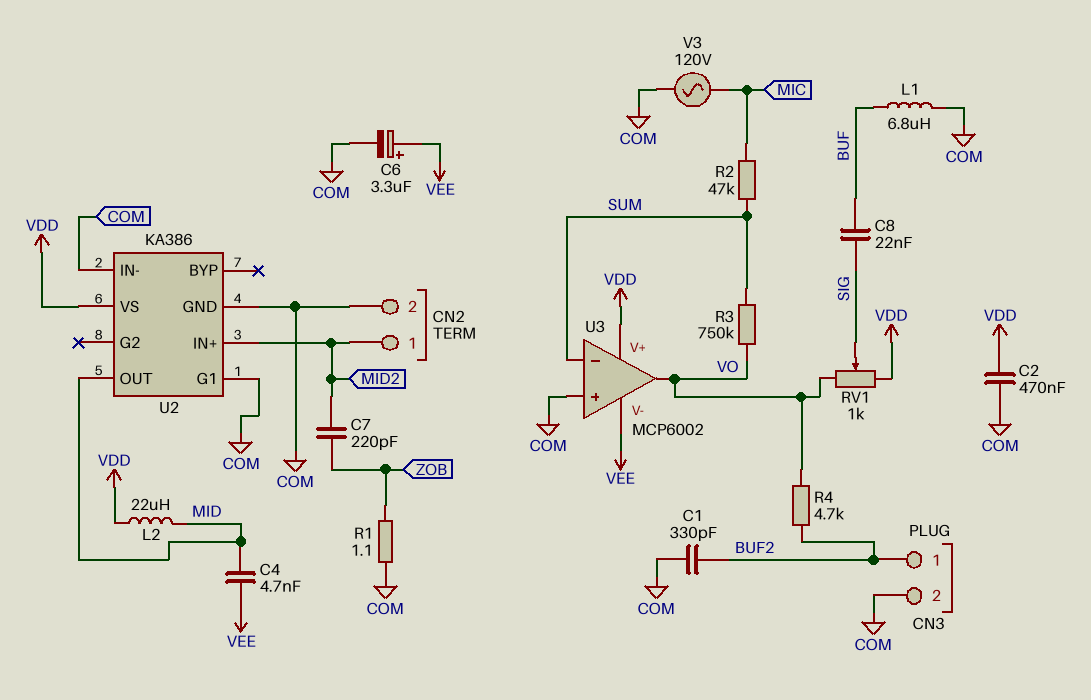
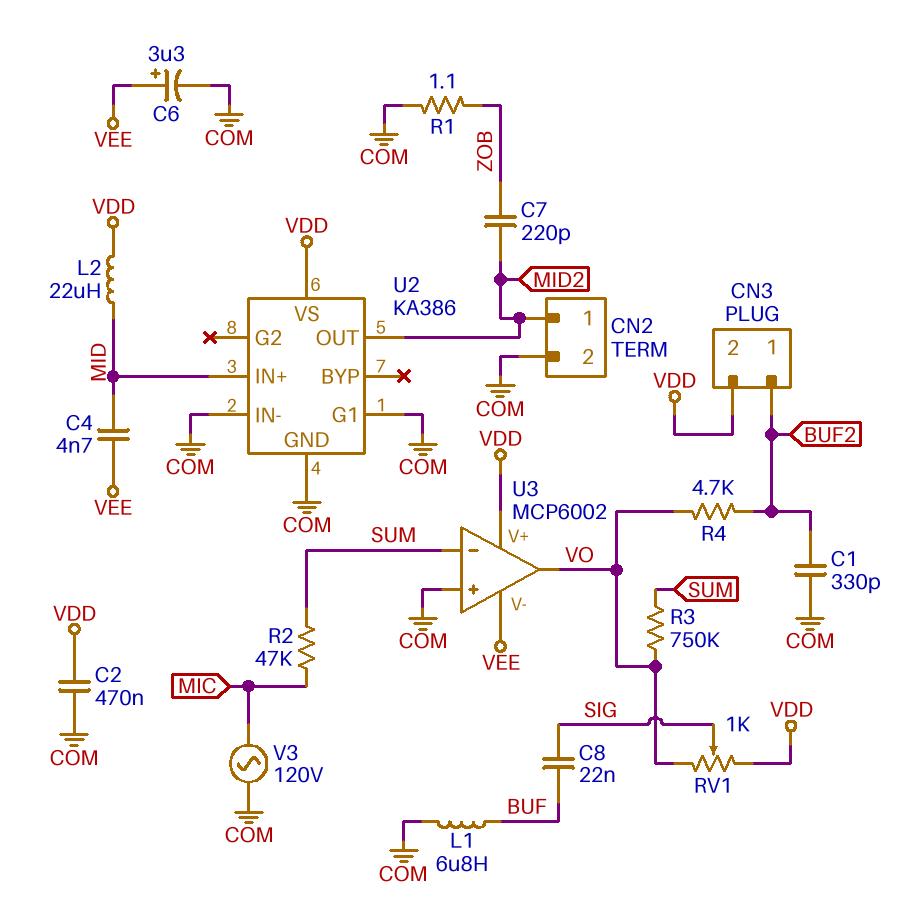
CN3 pin 2: COM -> VDD
U2 pin IN+: MID2 -> MID
U2 pin OUT: MID -> MID2

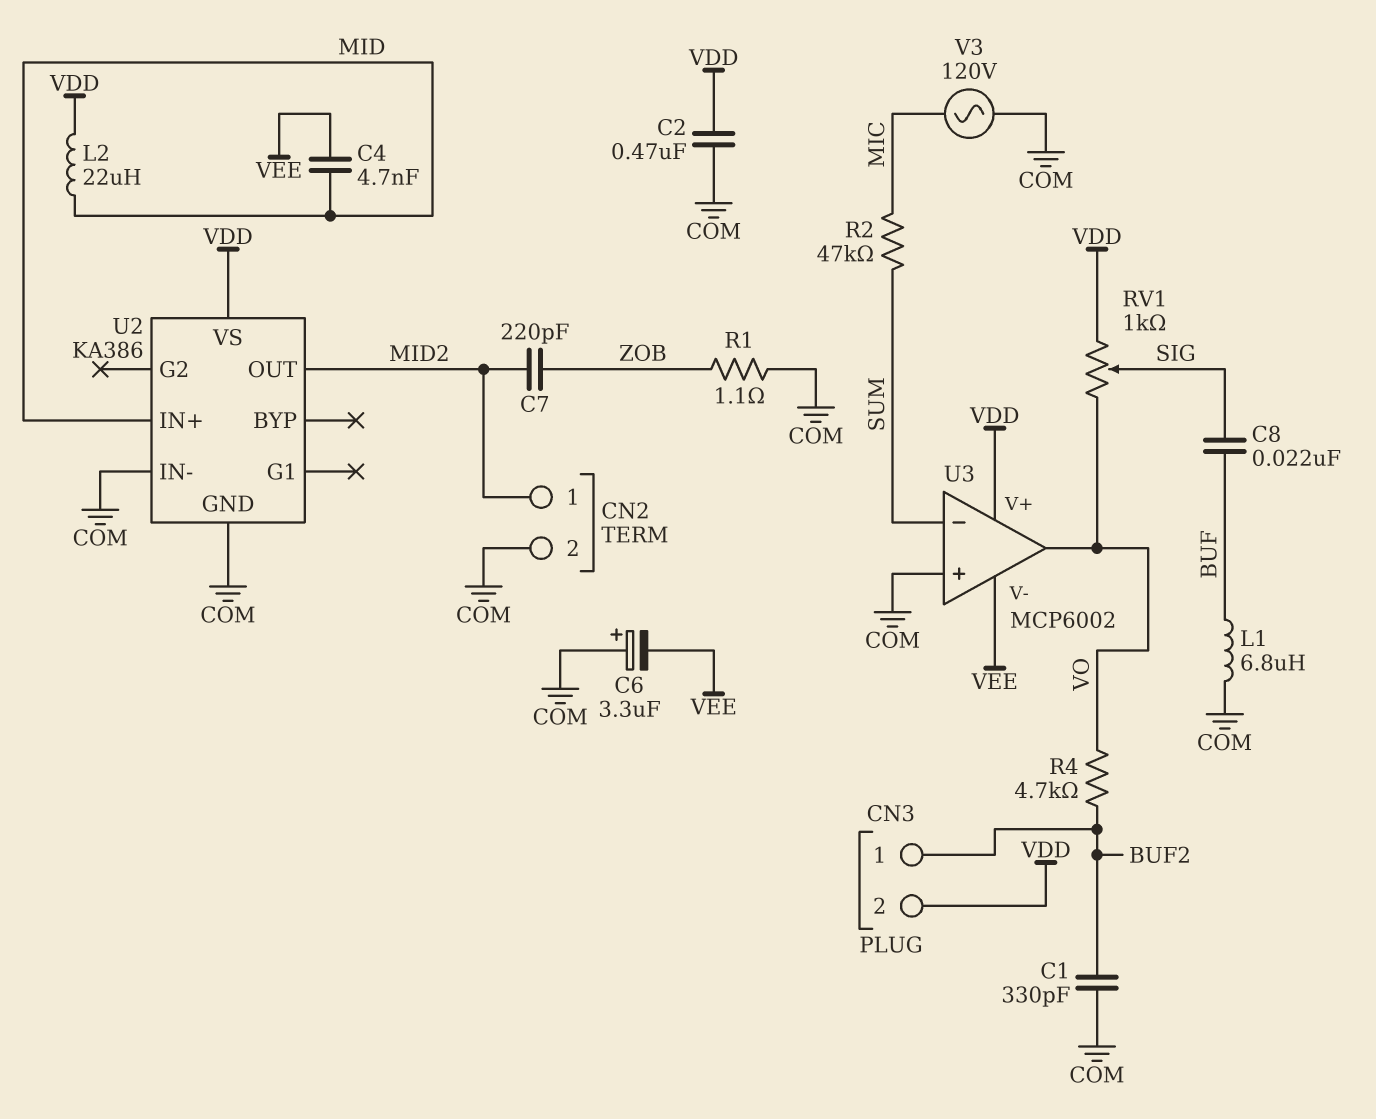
C6: 3.3uF (plus VEE, minus COM) -> 3.3uF (plus COM, minus VEE)
R3: 750k (SUM, VO) -> none
U2 pin G1: COM -> none

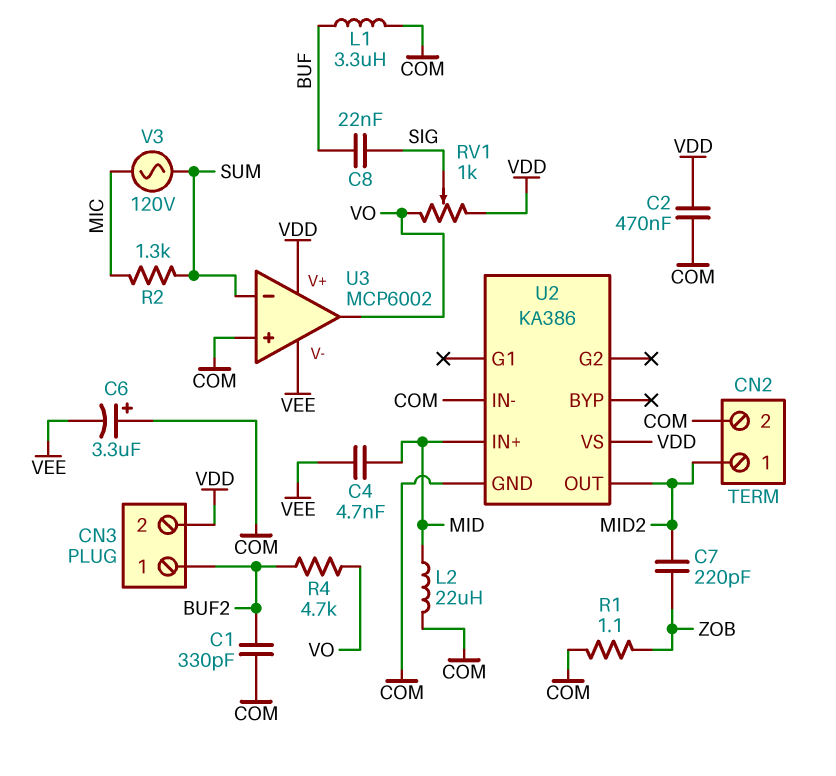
L1: 6.8uH (BUF, COM) -> 3.3uH (BUF, COM)
L2: 22uH (MID, VDD) -> 22uH (COM, MID)
R2: 47k (MIC, SUM) -> 1.3k (MIC, SUM)
V3: AC 120V (COM, MIC) -> AC 120V (MIC, SUM)

